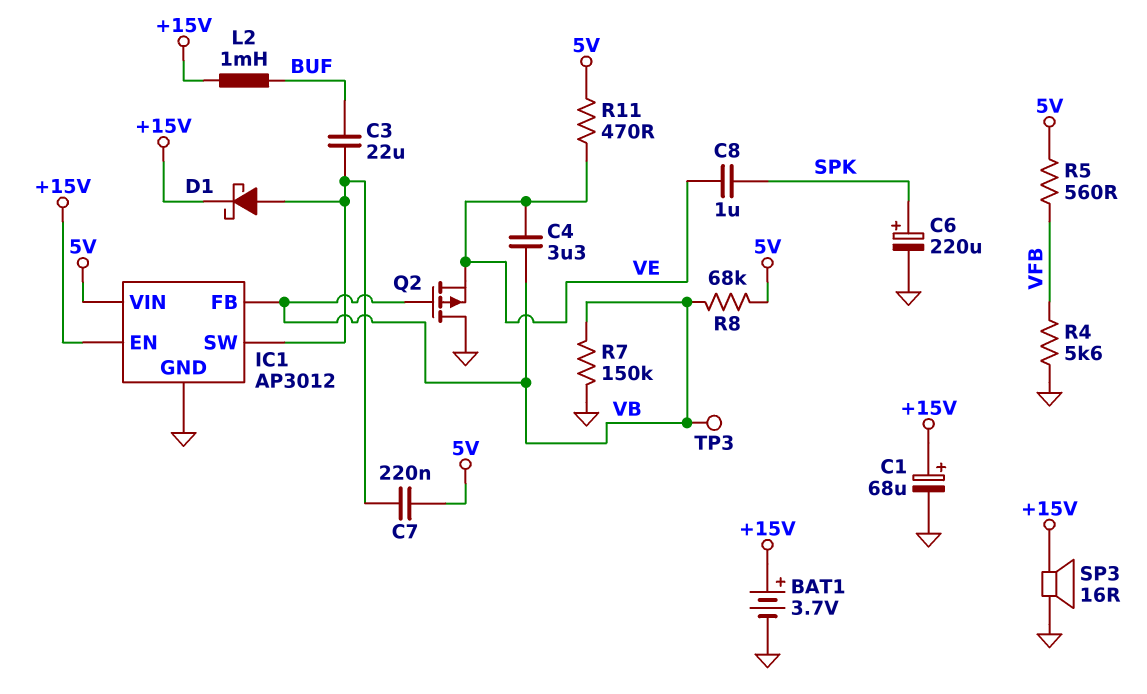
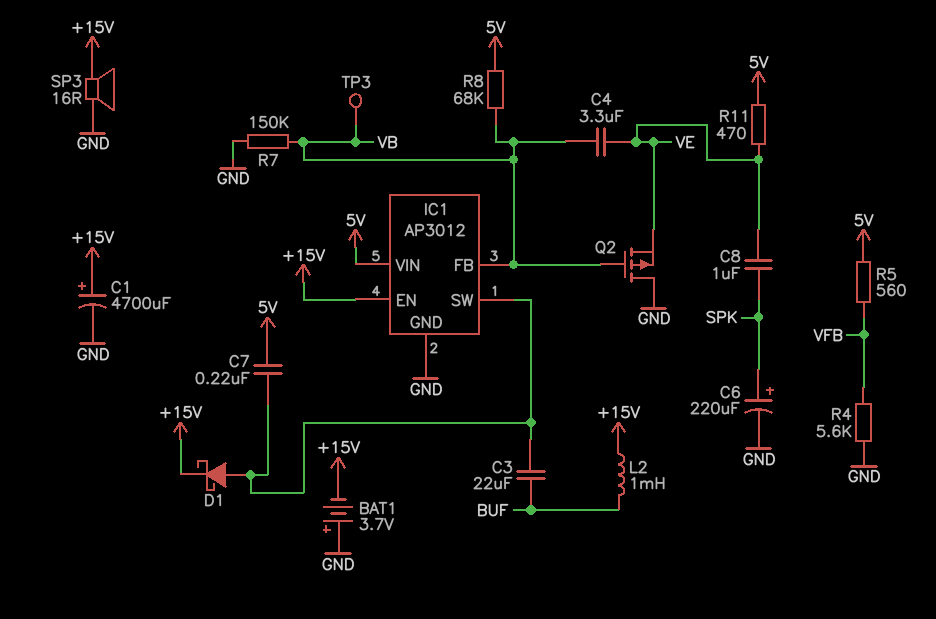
BAT1: 3.7V (plus +15V, minus GND) -> 3.7V (plus GND, minus +15V)
C1: 68uF (plus +15V, minus GND) -> 4700uF (plus +15V, minus GND)

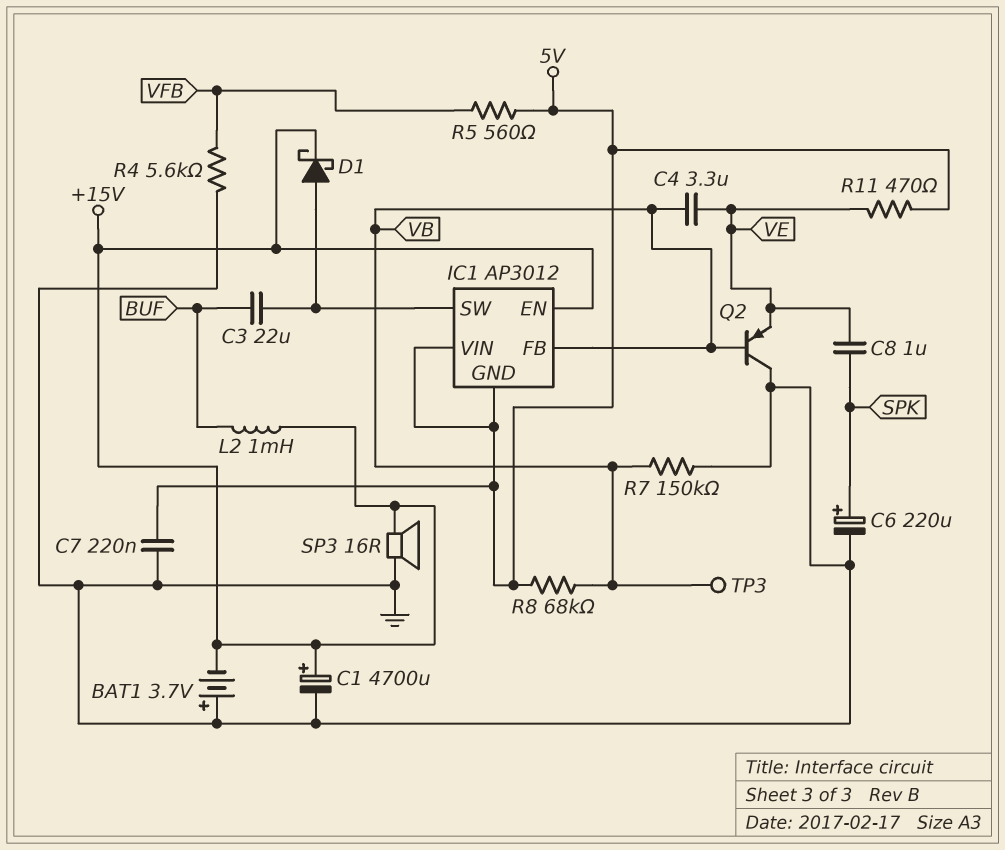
C7: 220nF (5V, IC1/SW) -> 220nF (5V, GND)
IC1 pin GND: GND -> 5V
Q2: PMOS (G VB, D GND, S VE) -> PNP (B VB, C GND, E VE)

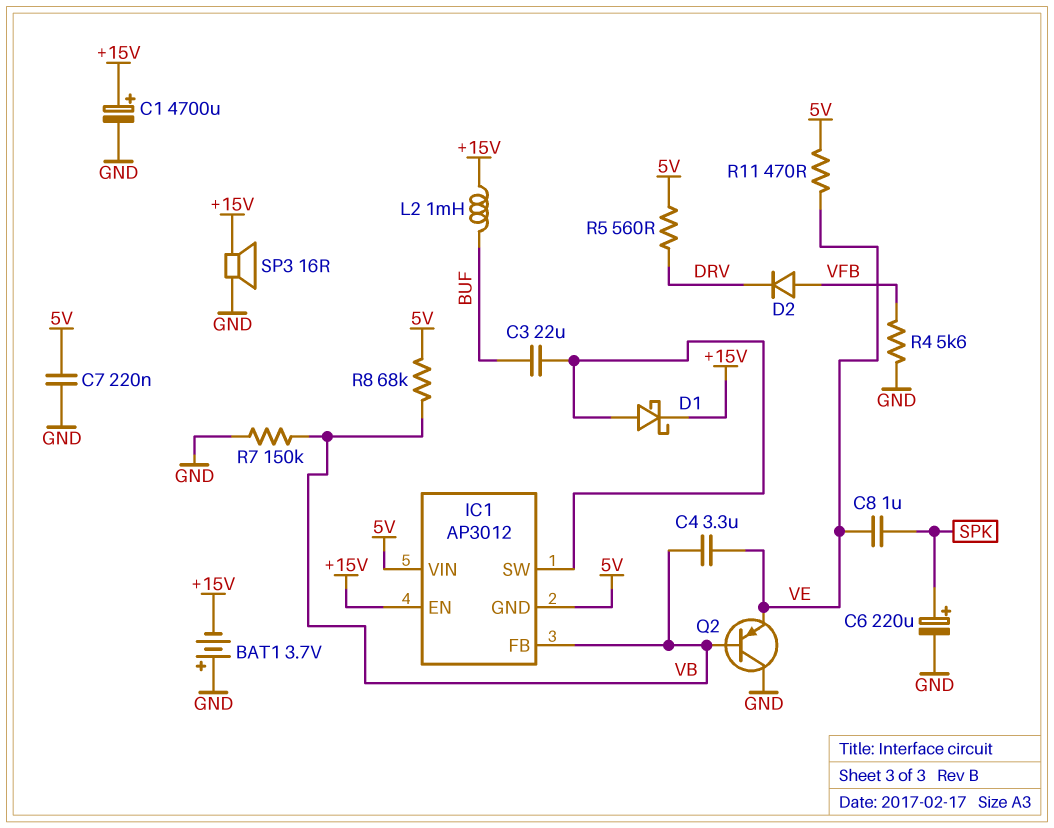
D2: none -> diode (A VFB, K DRV)
R5: 560 (5V, VFB) -> 560 (5V, DRV)
TP3: test point (VB) -> none

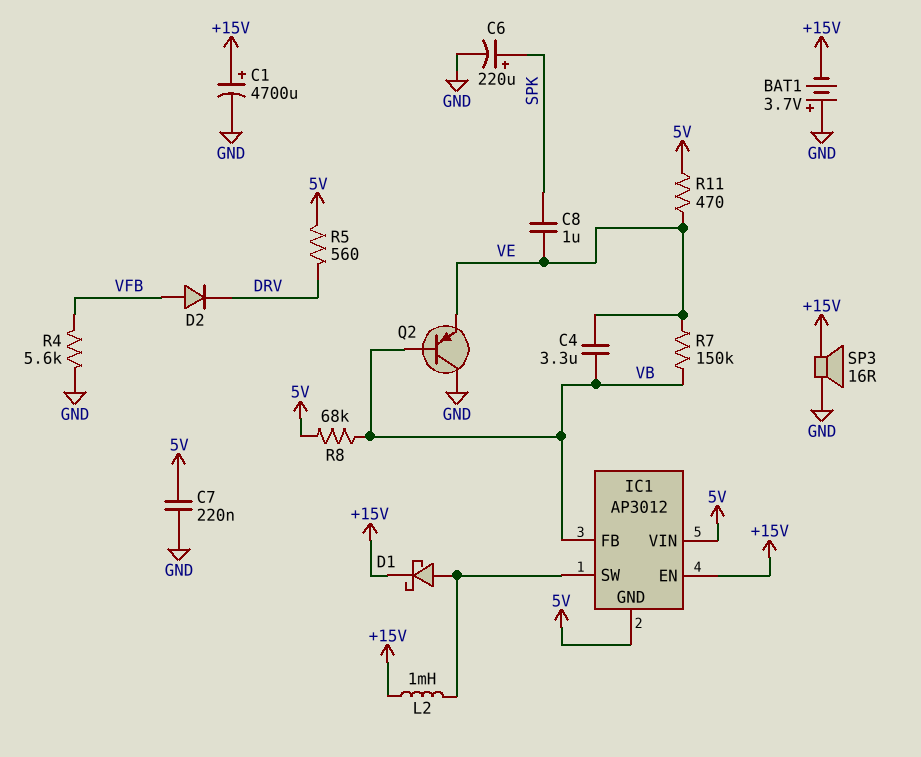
C3: 22uF (BUF, IC1/SW) -> none
L2: 1mH (+15V, BUF) -> 1mH (+15V, IC1/SW)
R7: 150k (GND, VB) -> 150k (VB, VE)

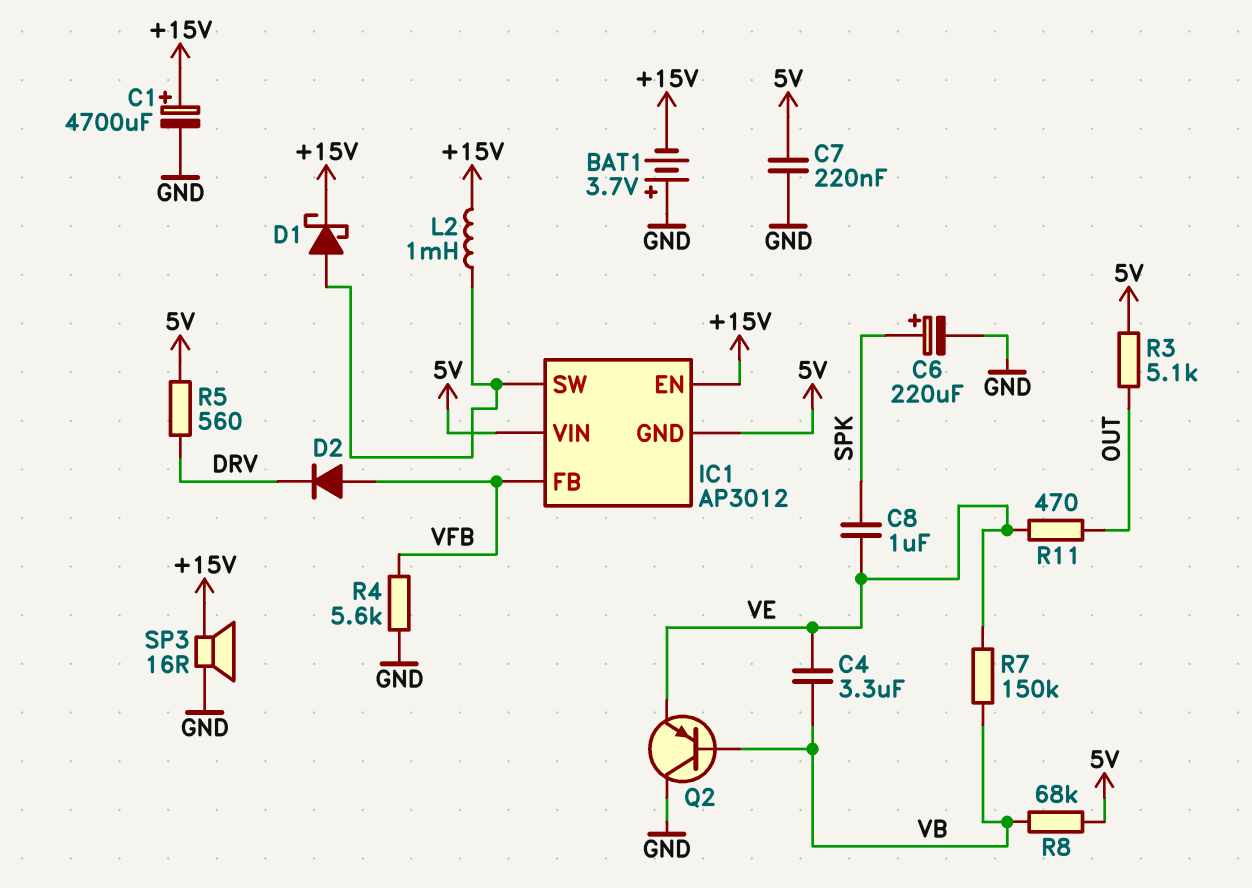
IC1 pin FB: VB -> VFB
R3: none -> 5.1k (5V, OUT)
R11: 470 (5V, VE) -> 470 (OUT, VE)

